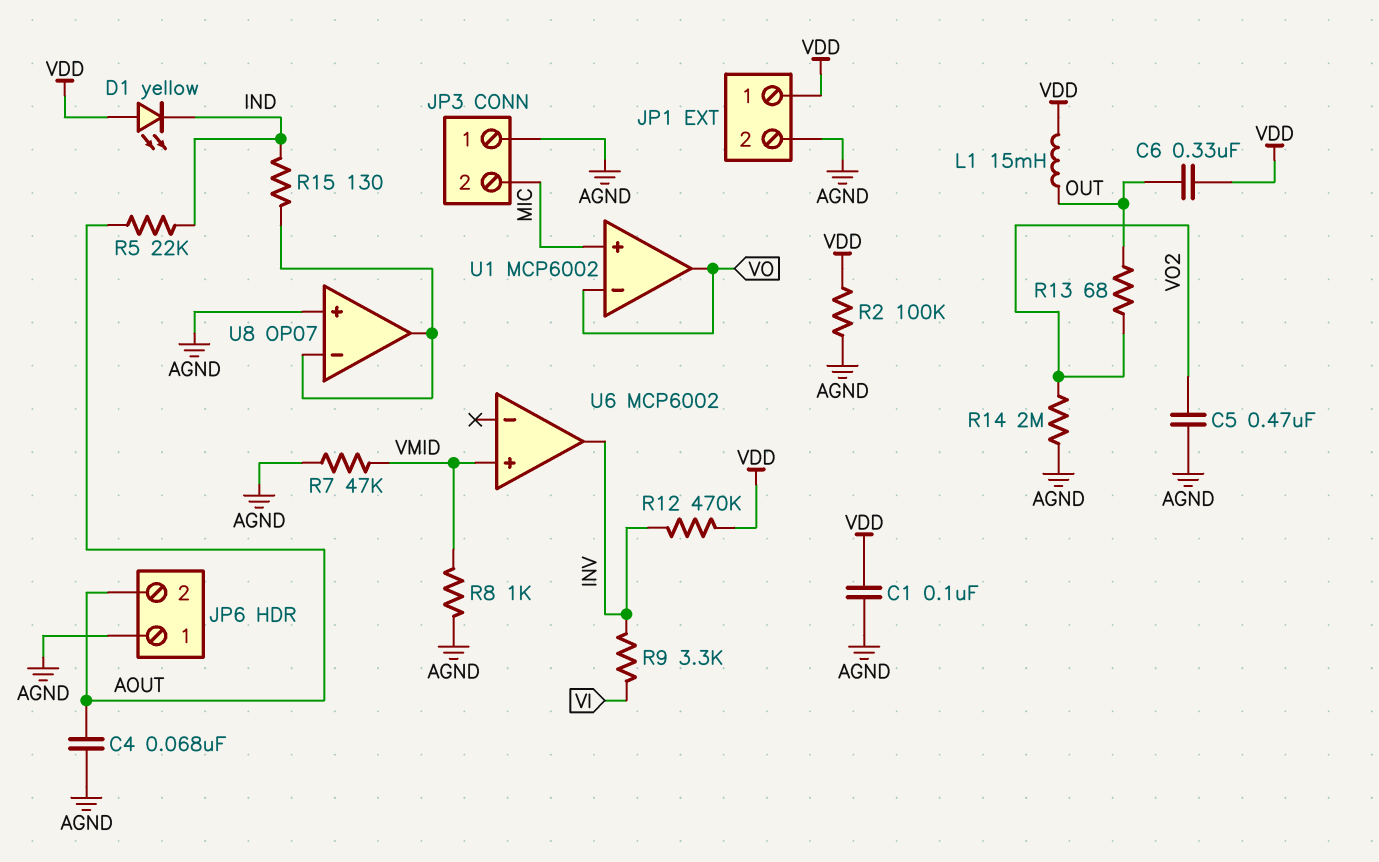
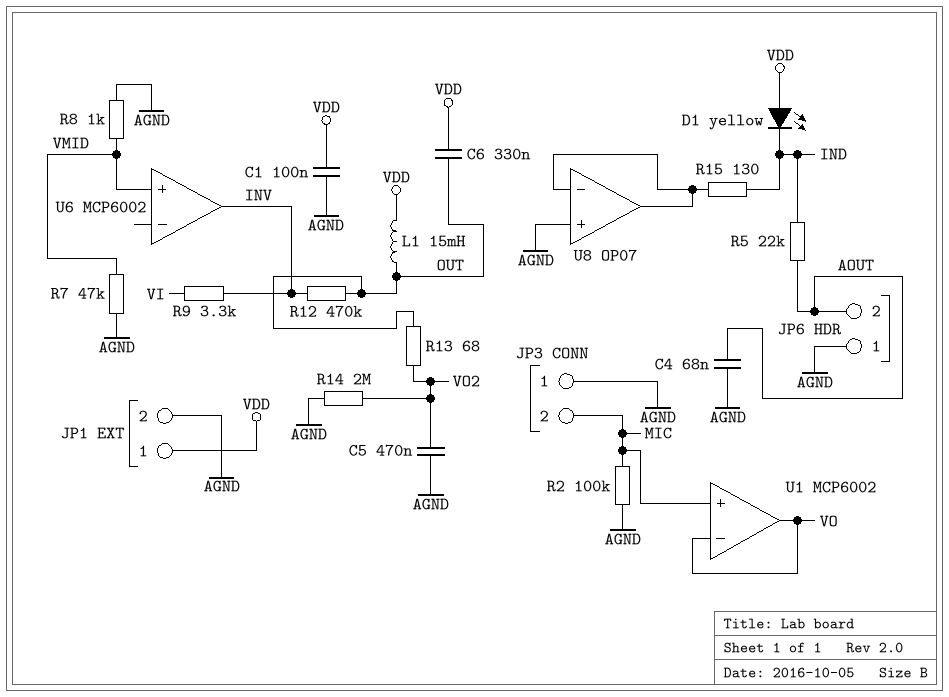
R2: 100k (AGND, VDD) -> 100k (AGND, MIC)
R12: 470k (INV, VDD) -> 470k (INV, OUT)

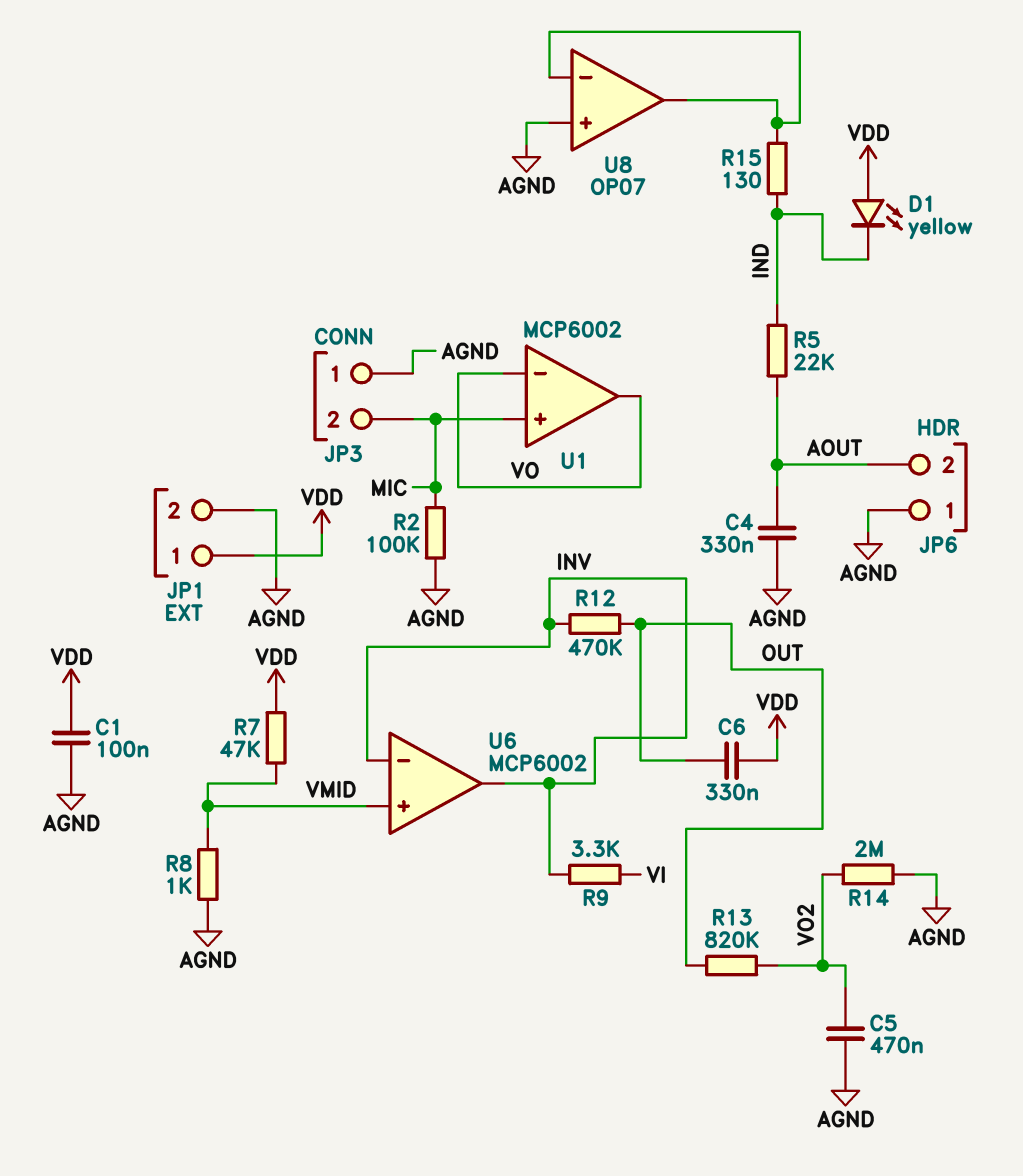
C4: 68nF (AGND, AOUT) -> 330nF (AGND, AOUT)
L1: 15mH (OUT, VDD) -> none
R7: 47k (AGND, VMID) -> 47k (VDD, VMID)
R13: 68 (OUT, VO2) -> 820k (OUT, VO2)
U6 pin in-: none -> INV

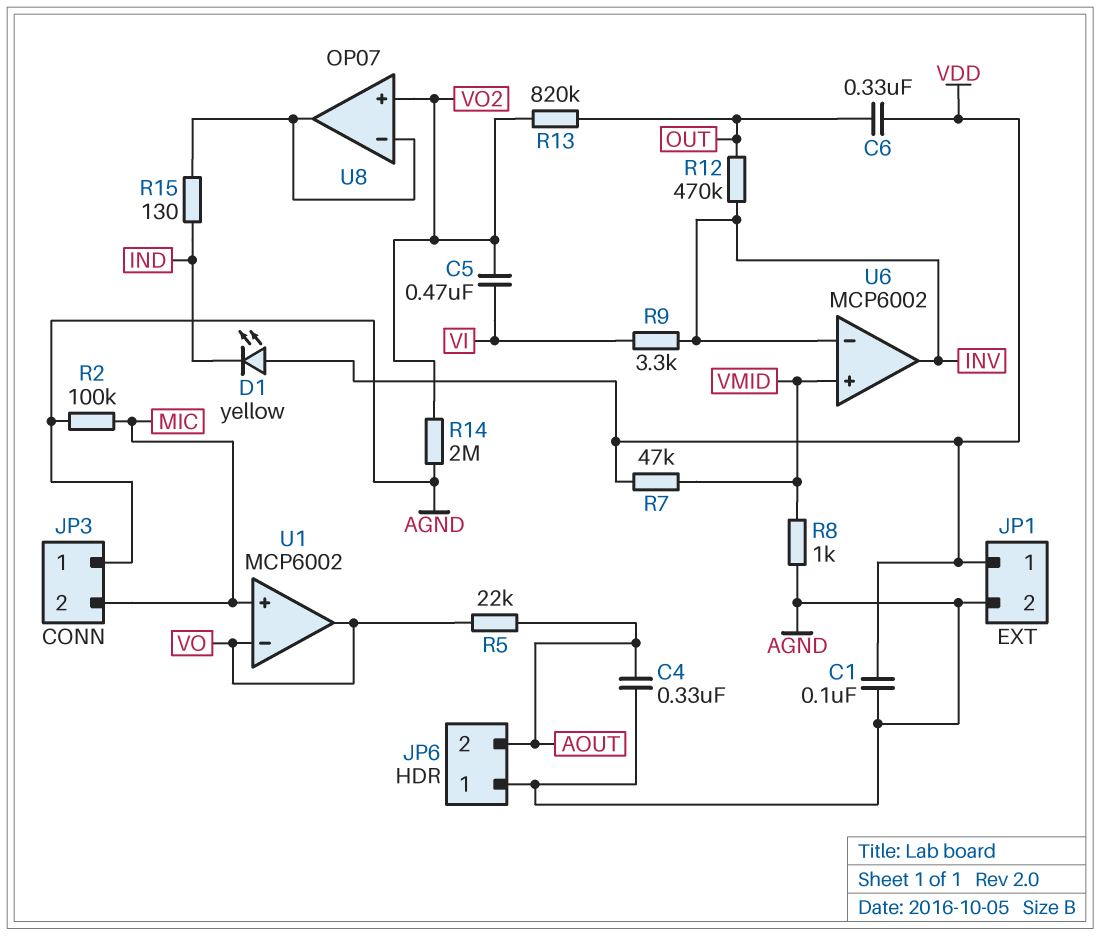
C5: 470nF (AGND, VO2) -> 470nF (VI, VO2)
R5: 22k (AOUT, IND) -> 22k (AOUT, VO)
U8 pin in+: AGND -> VO2

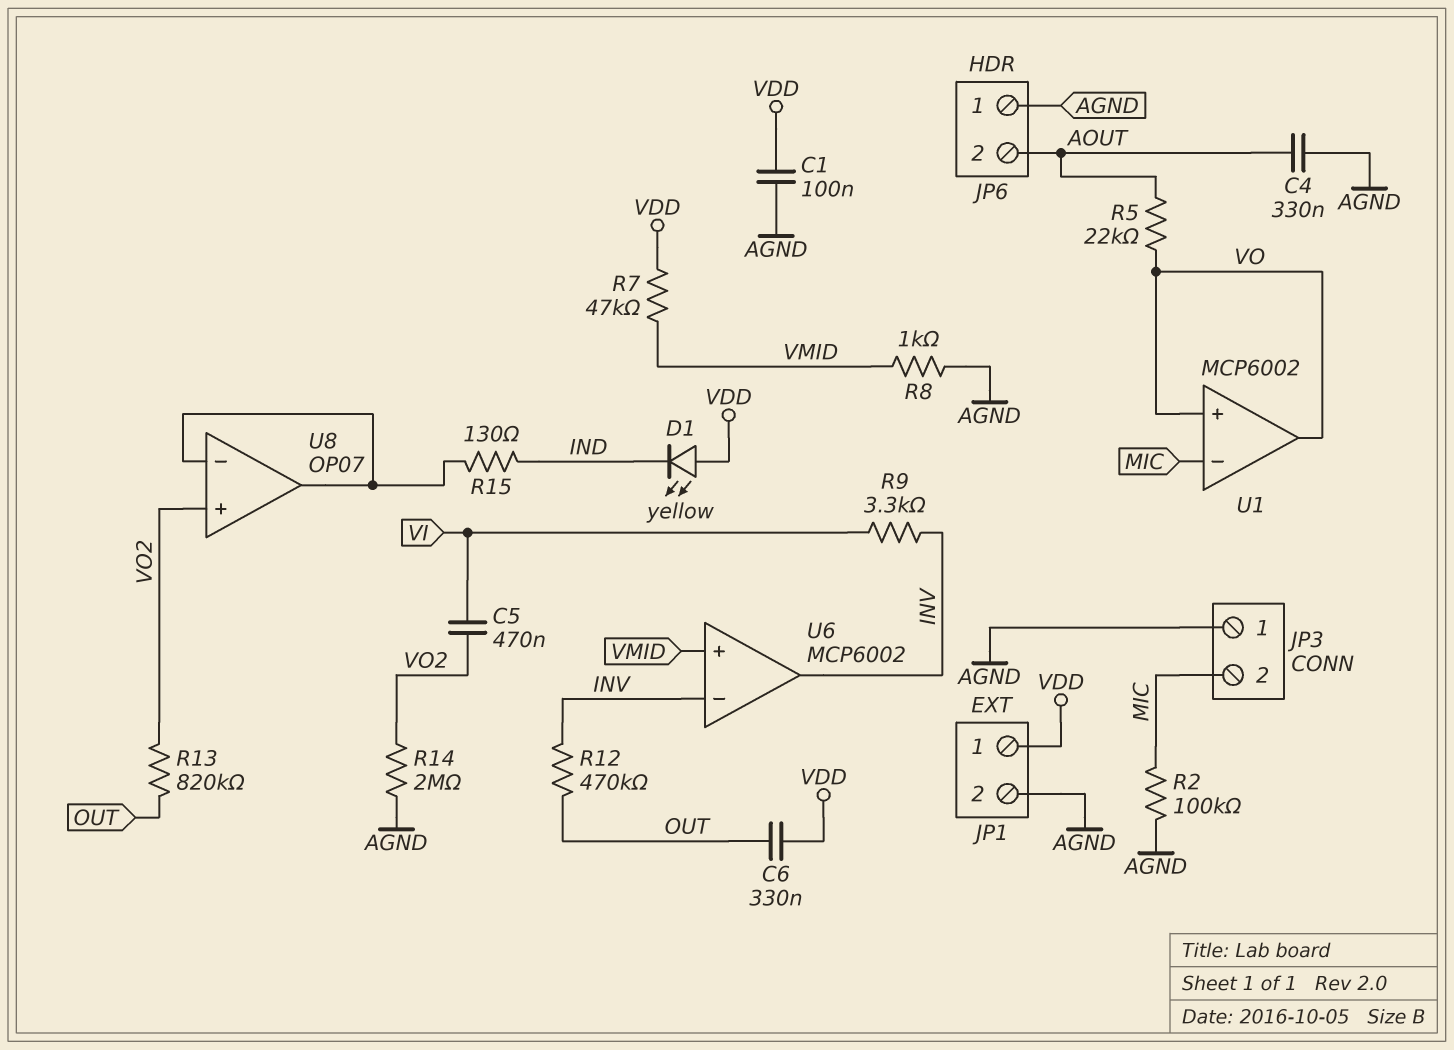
U1 pin in+: MIC -> VO
U1 pin in-: VO -> MIC

